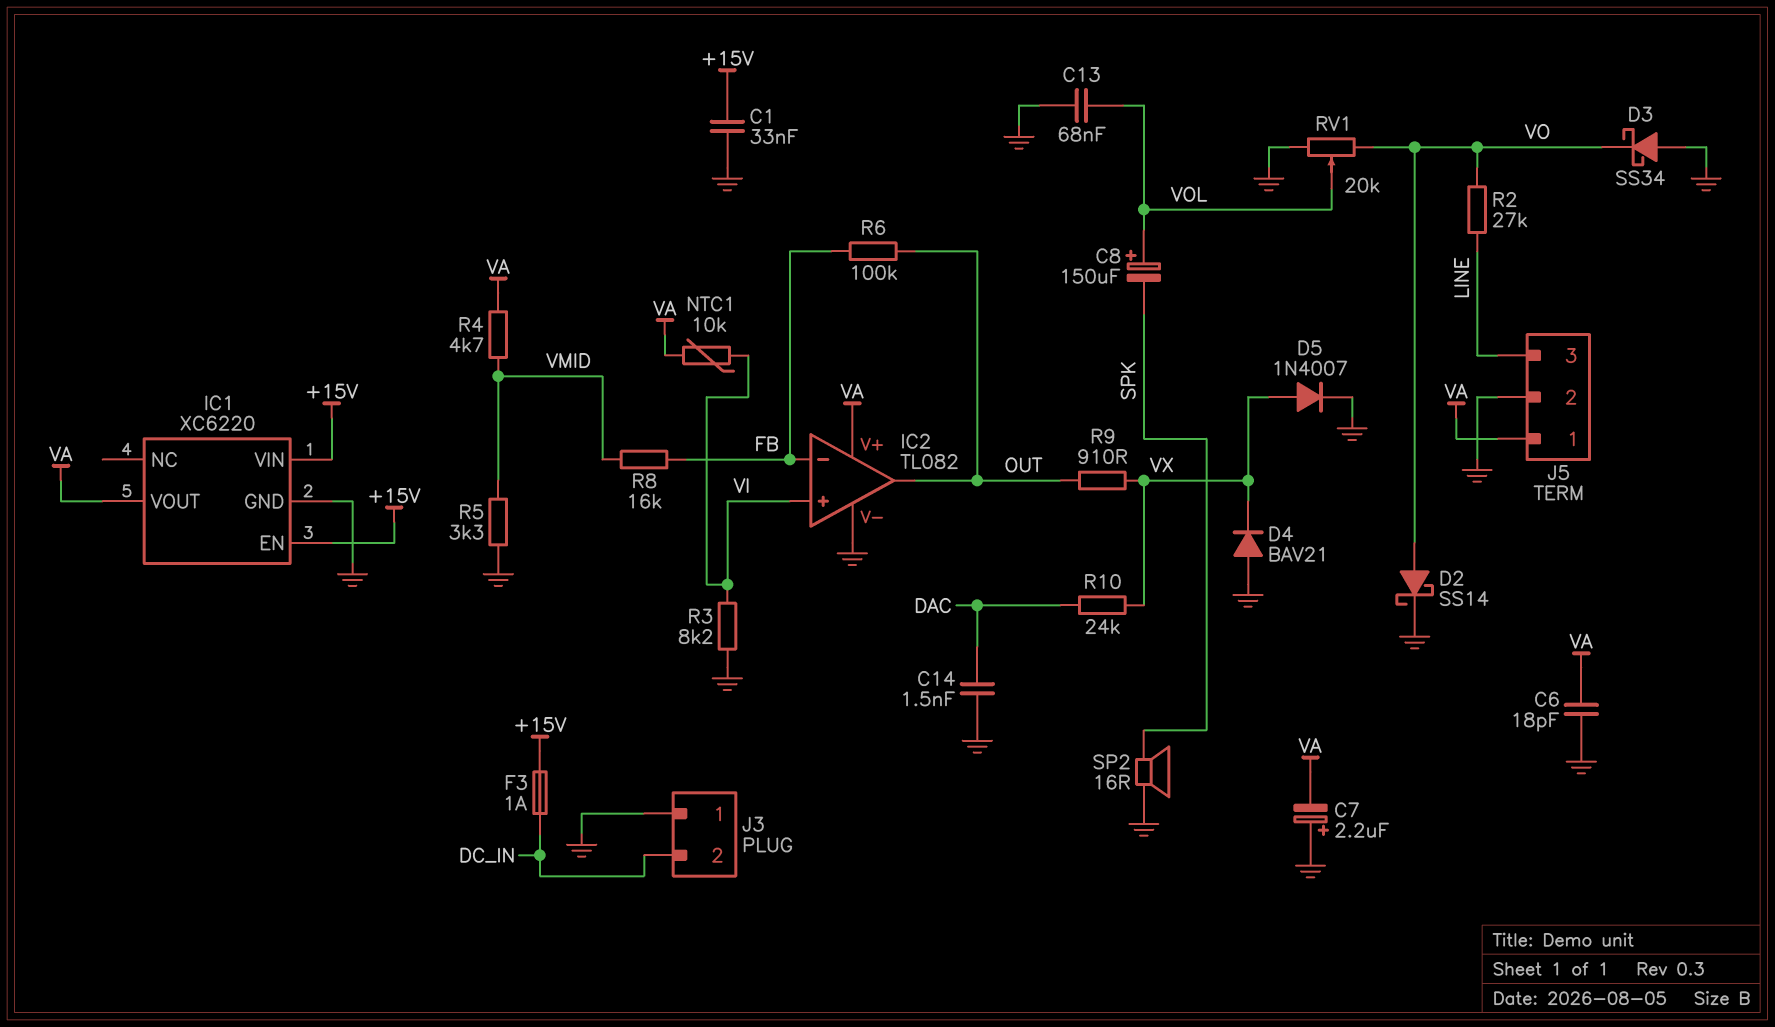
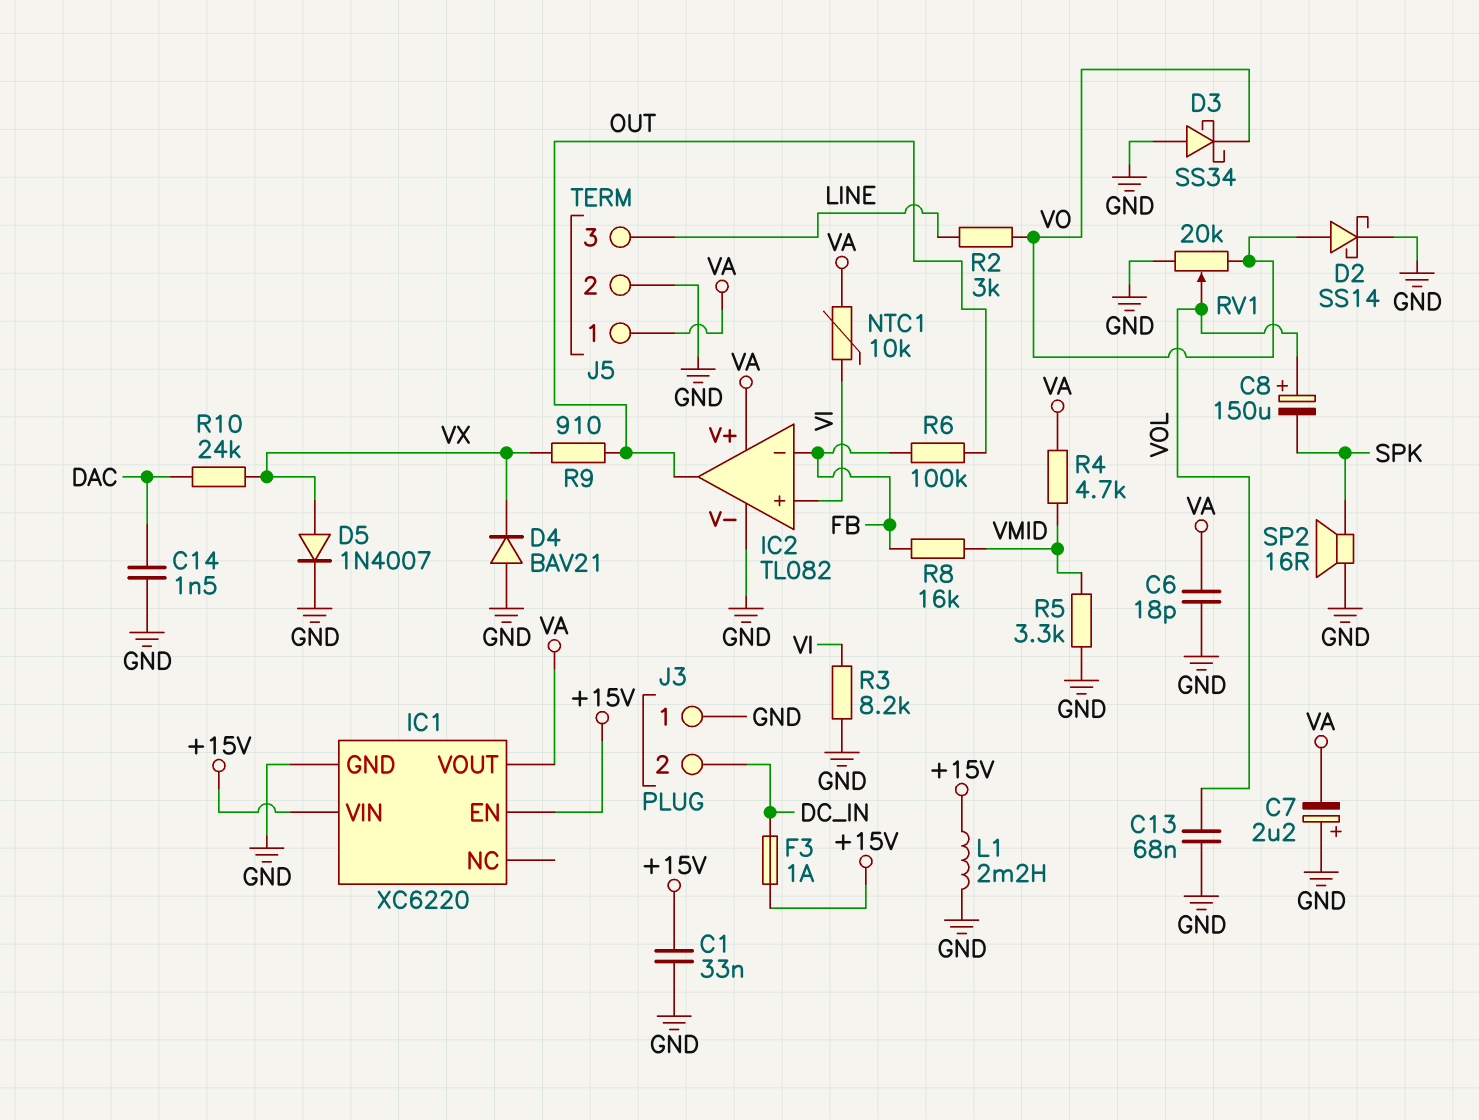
L1: none -> 2.2mH (+15V, GND)
R2: 27k (LINE, VO) -> 3k (LINE, VO)

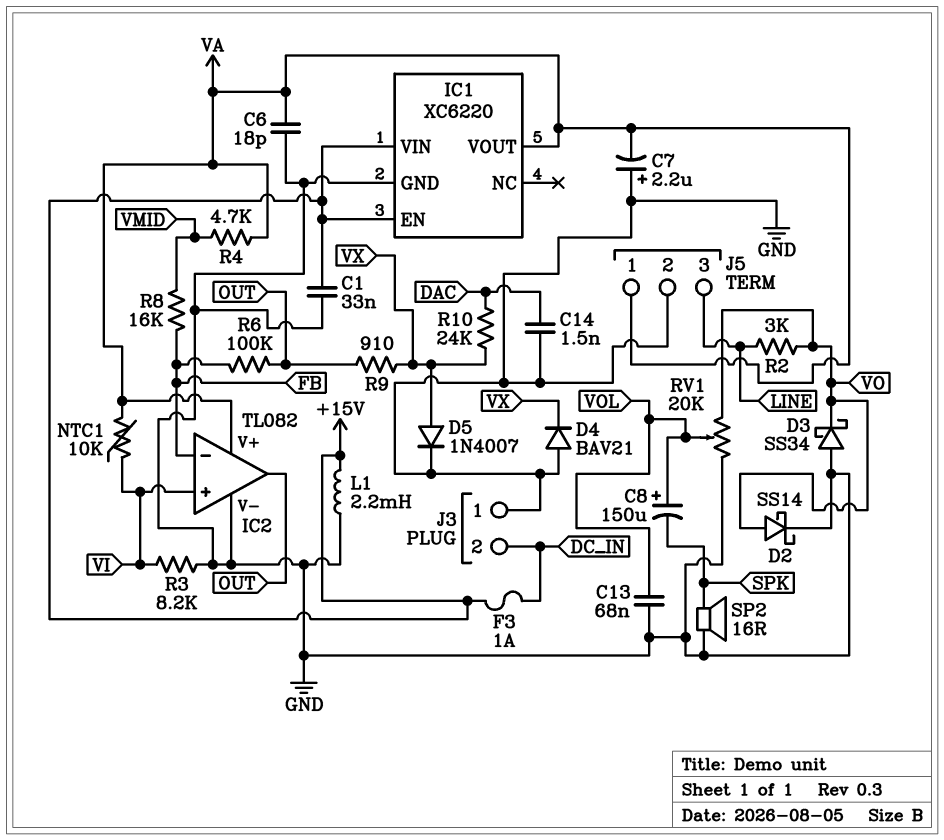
R5: 3.3k (GND, VMID) -> none

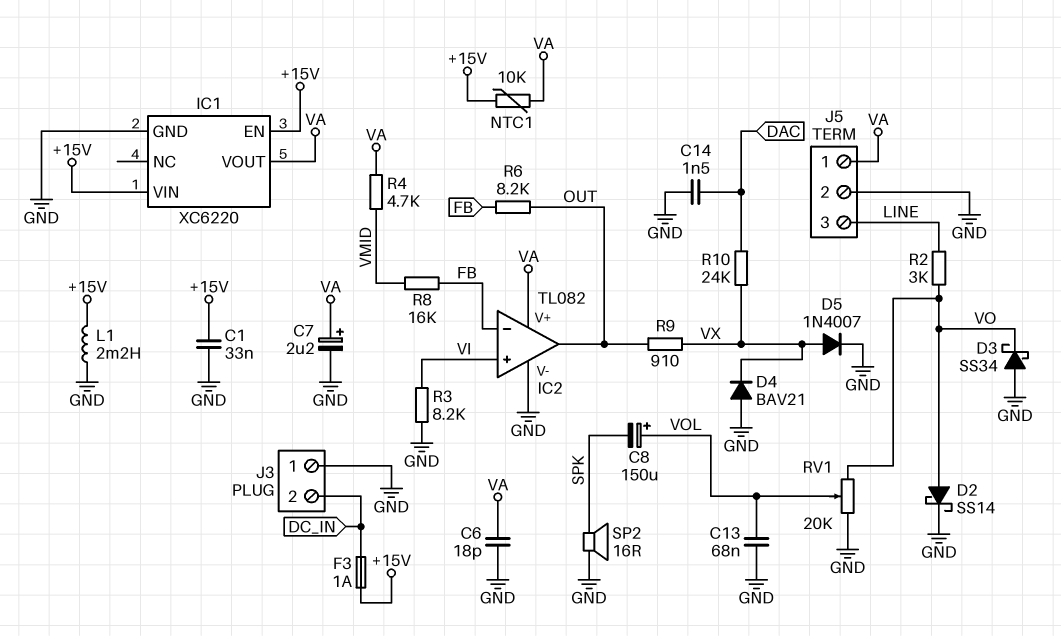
C7: 2.2uF (plus GND, minus VA) -> 2.2uF (plus VA, minus GND)
NTC1: 10k (VA, VI) -> 10k (+15V, VA)
R6: 100k (FB, OUT) -> 8.2k (FB, OUT)

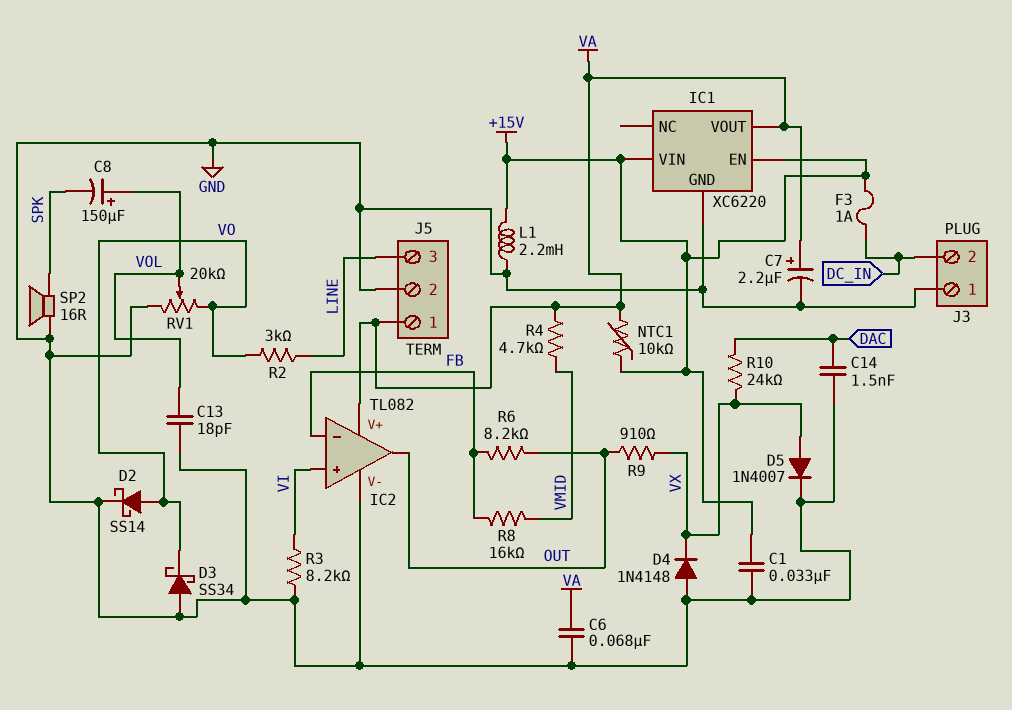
C6: 18pF (GND, VA) -> 68nF (GND, VA)
C13: 68nF (GND, VOL) -> 18pF (GND, VOL)
D4: diode BAV21 (A GND, K VX) -> diode 1N4148 (A GND, K VX)

